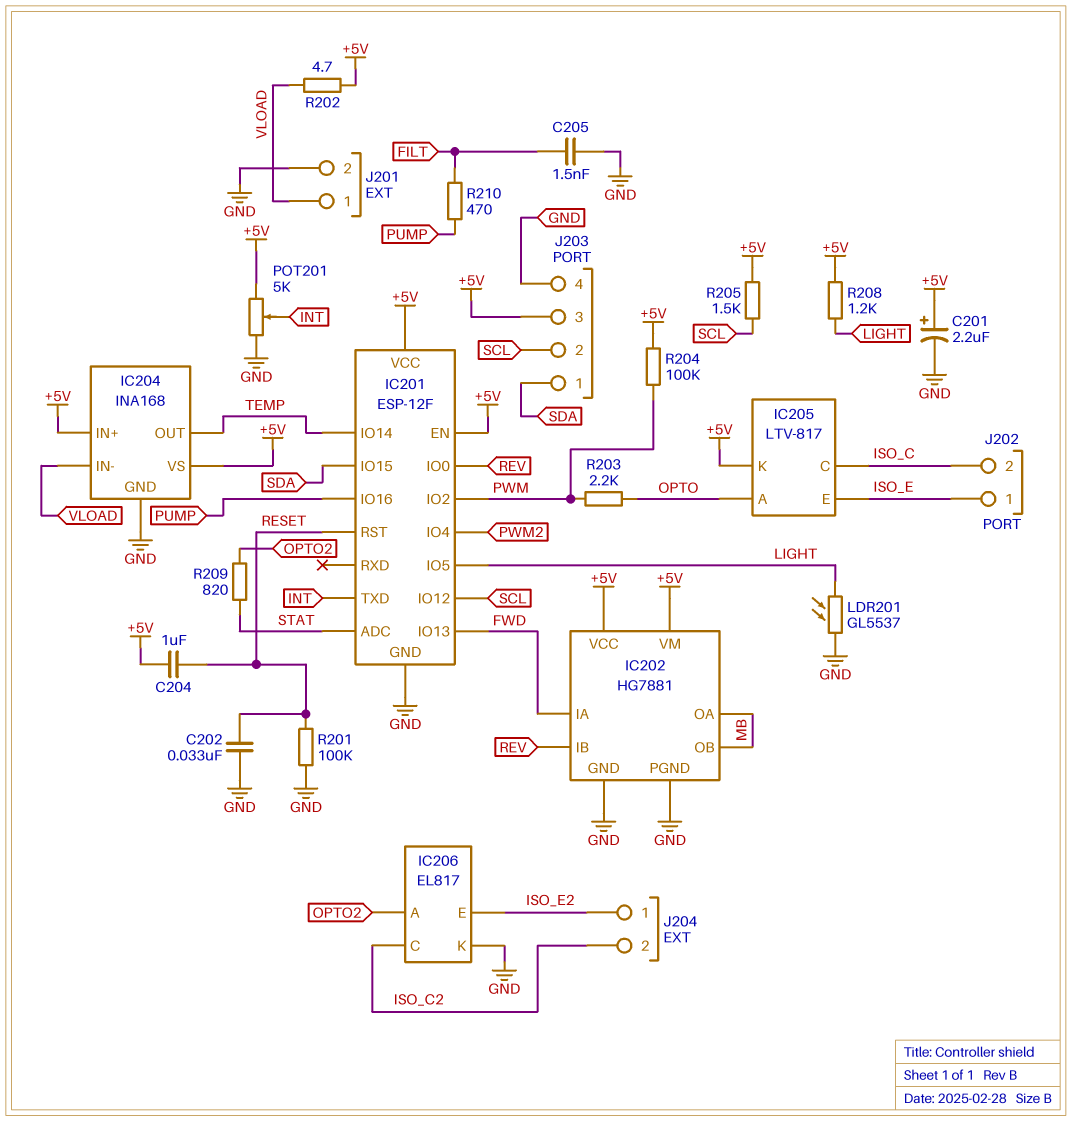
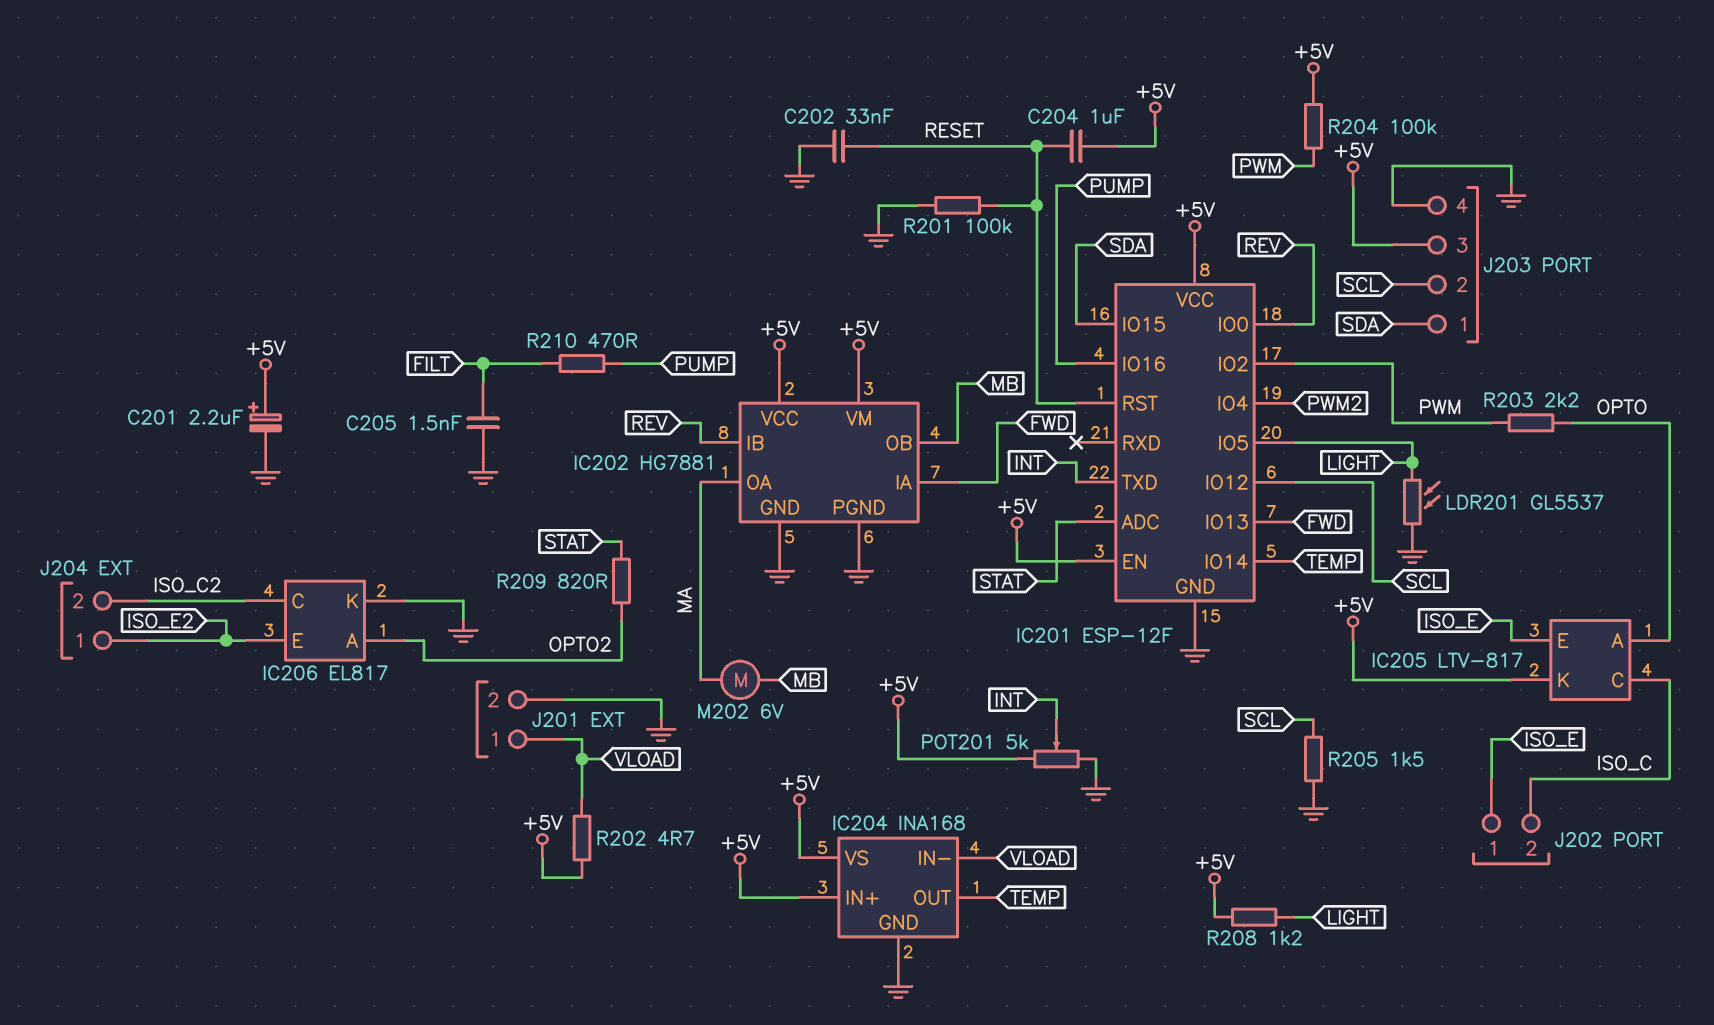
IC202 pin OA: MB -> MA
M202: none -> motor 6V (MA, MB)
R205: 1.5k (+5V, SCL) -> 1.5k (GND, SCL)

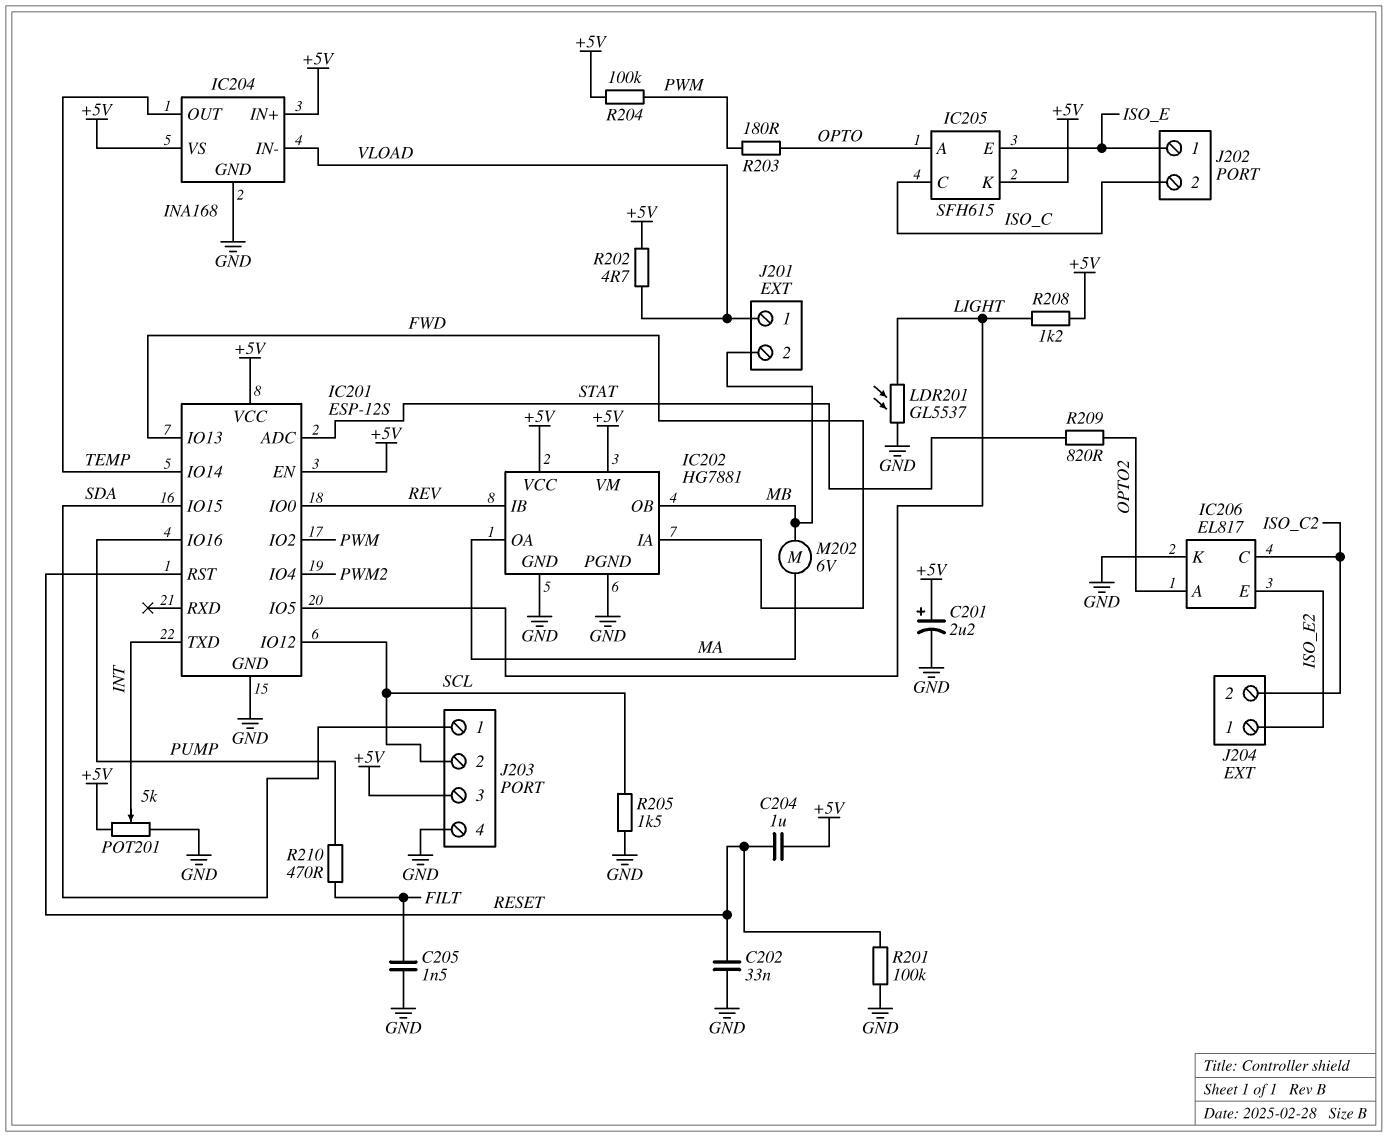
IC201: ESP-12F -> ESP-12S
IC205: LTV-817 -> SFH615
J201 pin 2: GND -> MB
R203: 2.2k (OPTO, PWM) -> 180 (OPTO, PWM)

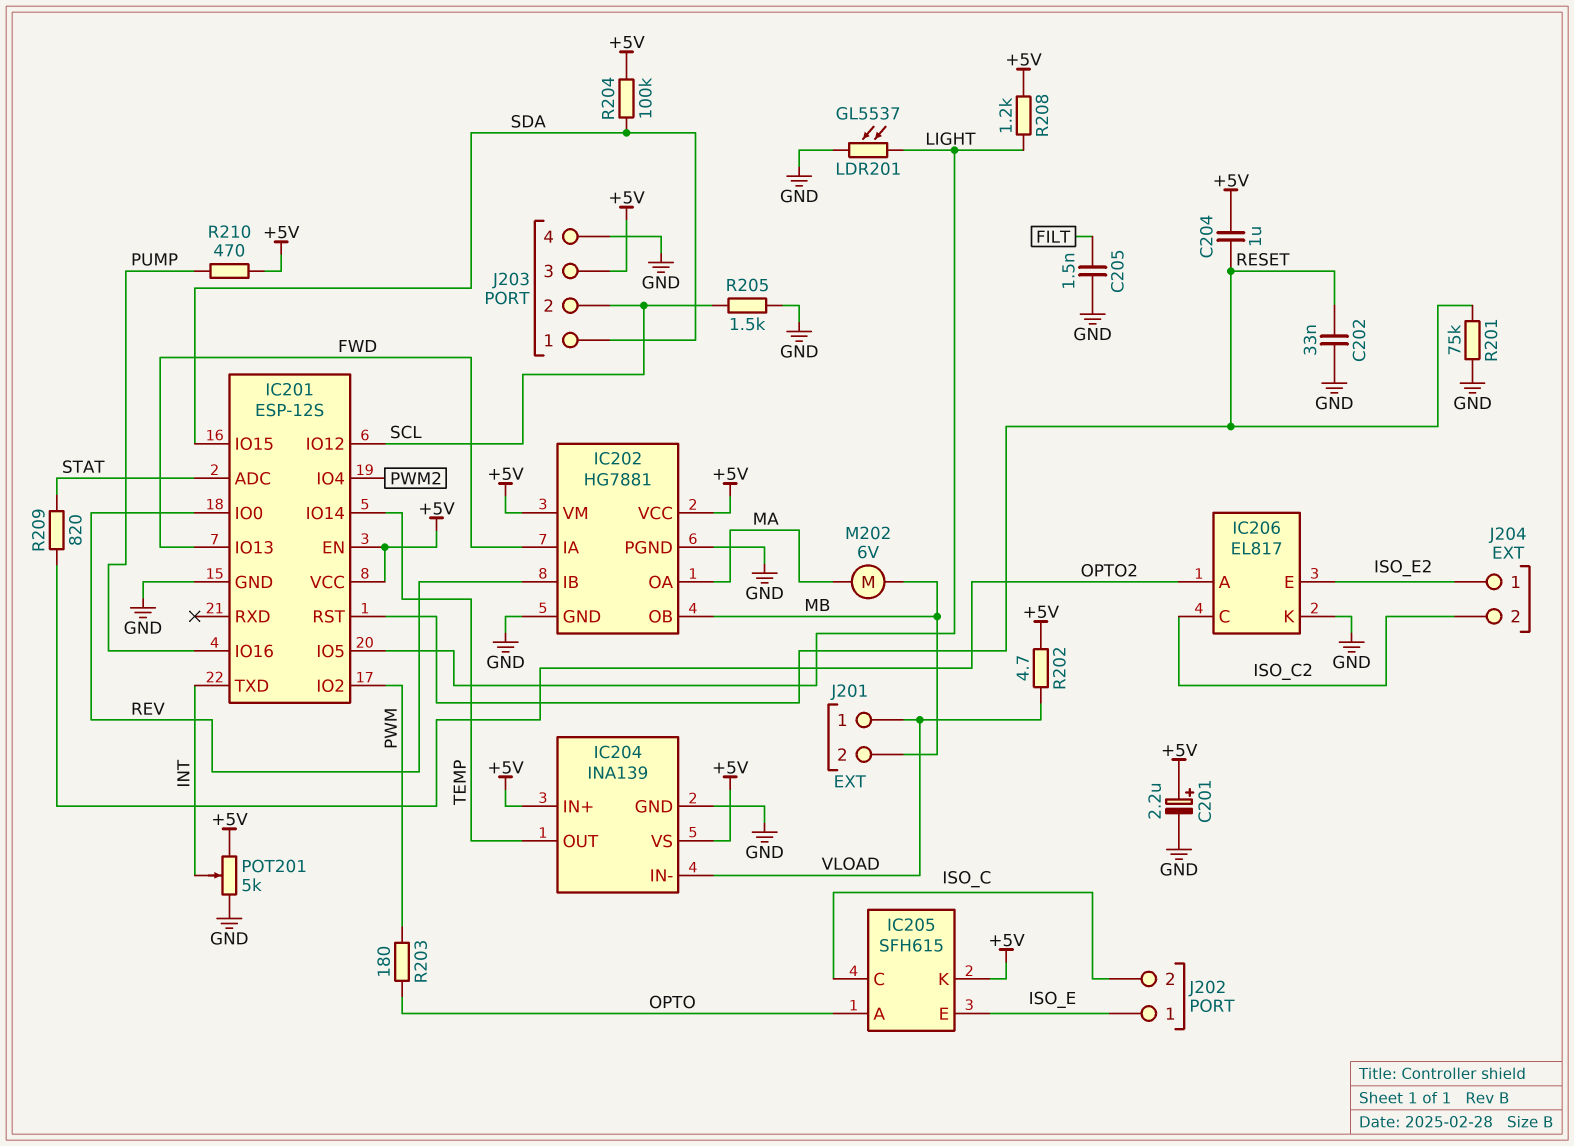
IC204: INA168 -> INA139
R201: 100k (GND, RESET) -> 75k (GND, RESET)
R204: 100k (+5V, PWM) -> 100k (+5V, SDA)
R210: 470 (FILT, PUMP) -> 470 (+5V, PUMP)

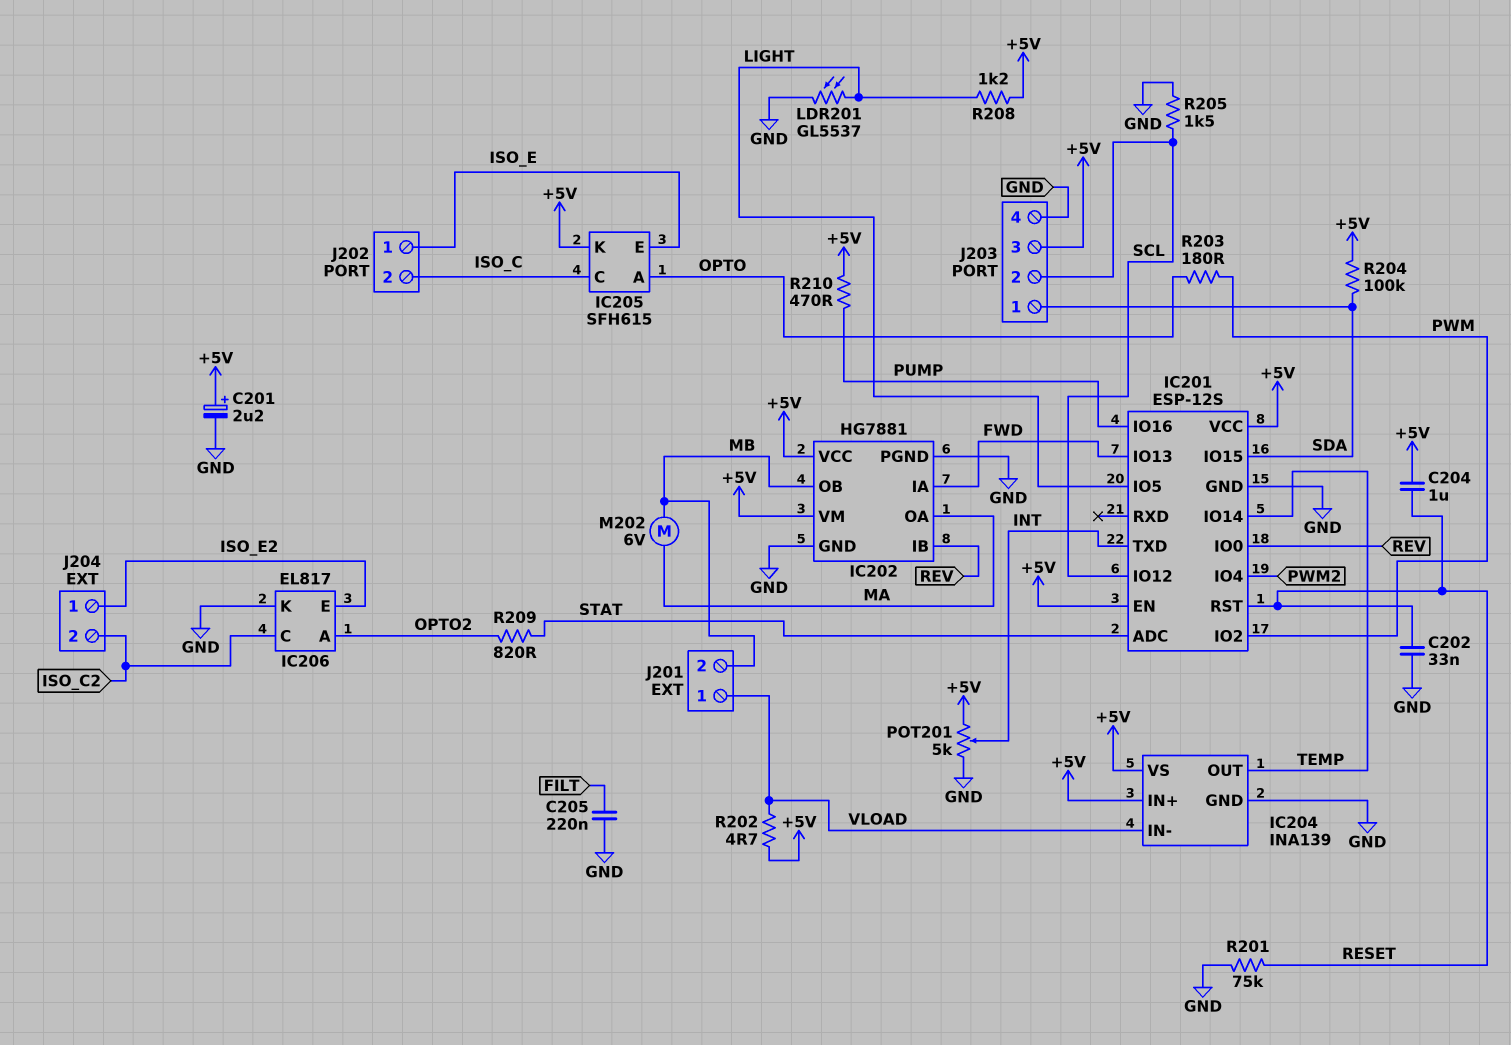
C205: 1.5nF (FILT, GND) -> 220nF (FILT, GND)

